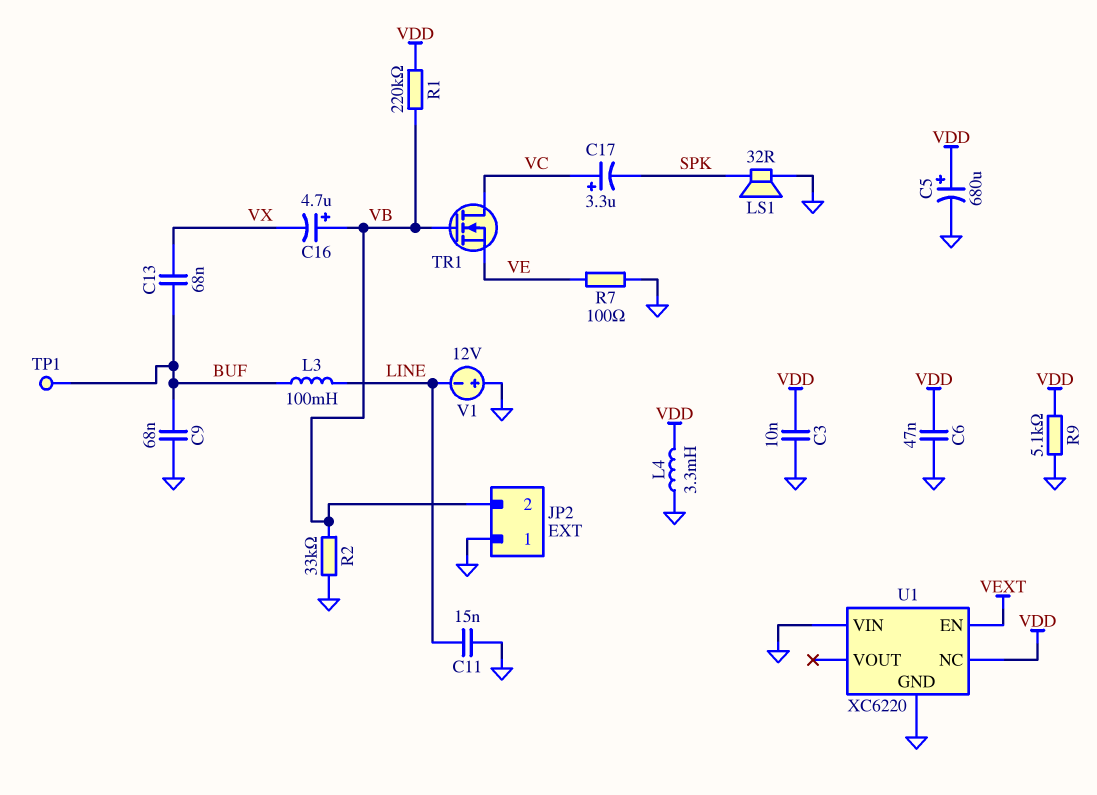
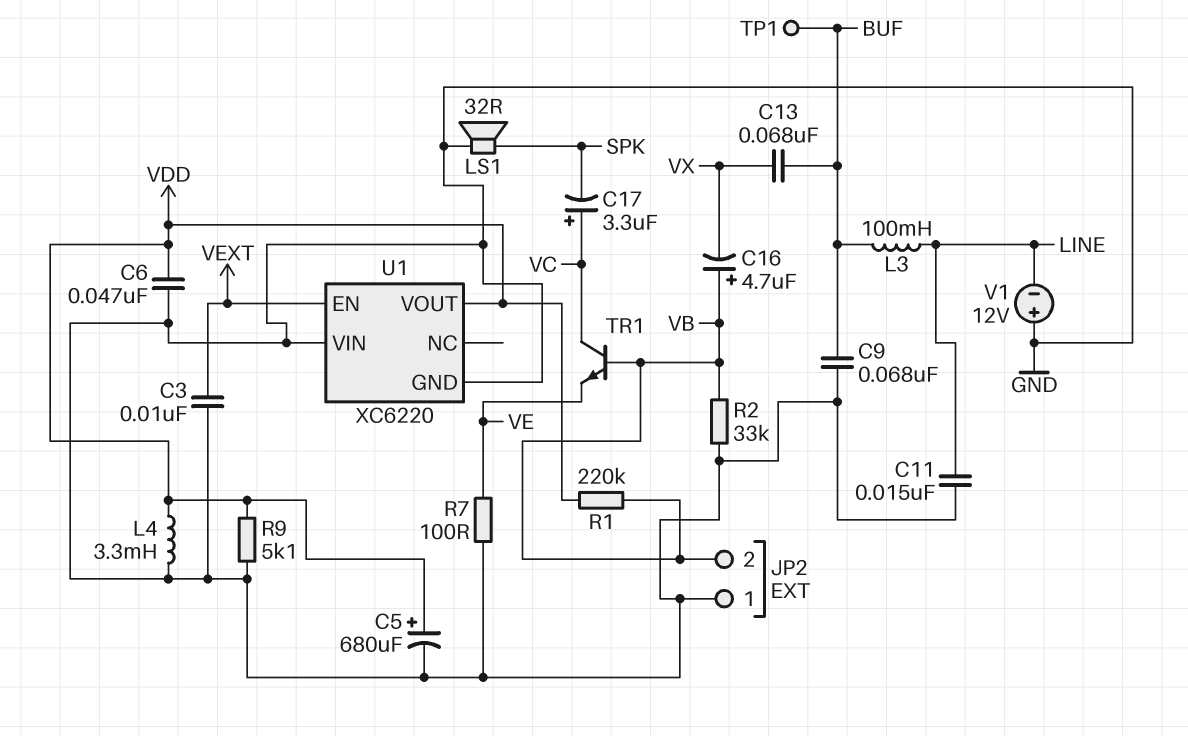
C3: 10nF (GND, VDD) -> 10nF (GND, VEXT)
TR1: NMOS (G VB, D VC, S VE) -> NPN (B VB, C VC, E VE)
U1 pin NC: VDD -> none
U1 pin VOUT: none -> VDD

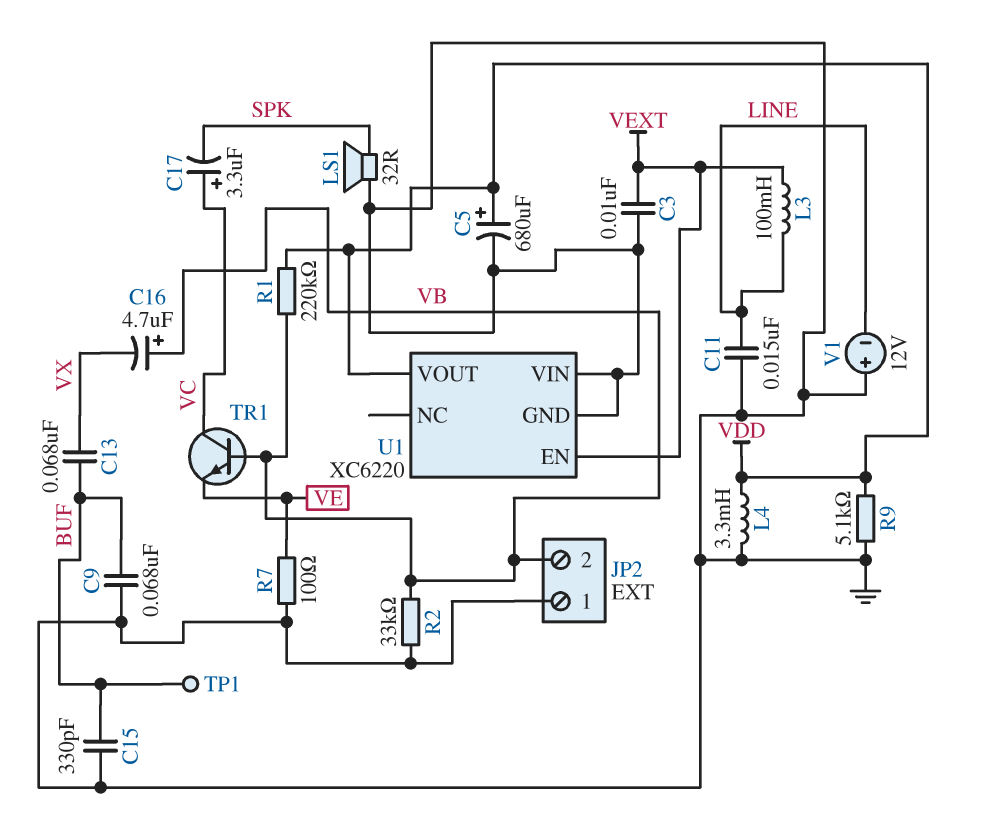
C6: 47nF (GND, VDD) -> none
C15: none -> 330pF (BUF, GND)
L3: 100mH (BUF, LINE) -> 100mH (LINE, VEXT)

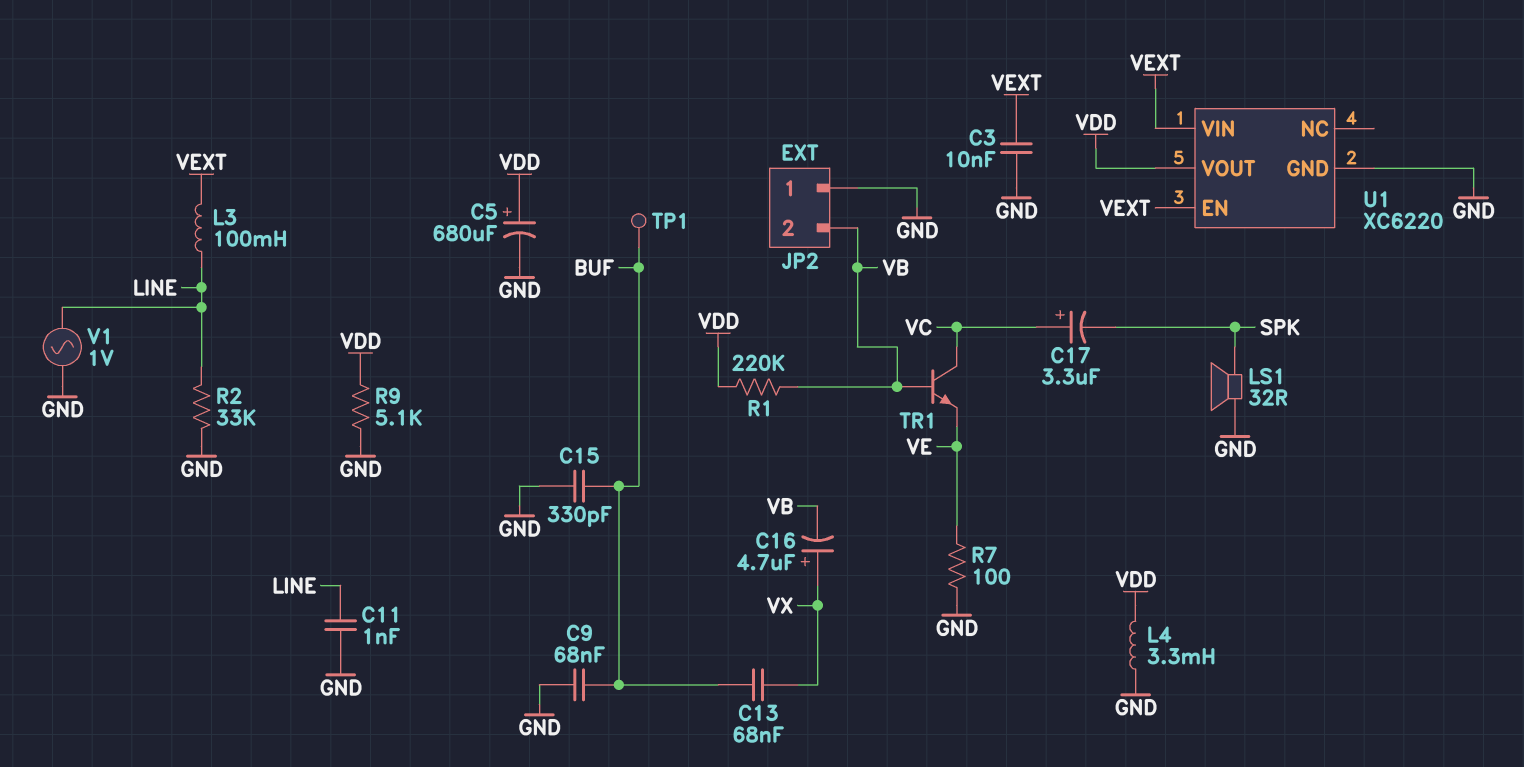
C11: 15nF (GND, LINE) -> 1nF (GND, LINE)
C16: 4.7uF (plus VB, minus VX) -> 4.7uF (plus VX, minus VB)
R2: 33k (GND, VB) -> 33k (GND, LINE)
U1 pin VIN: GND -> VEXT
V1: 12V (plus GND, minus LINE) -> AC 1V (GND, LINE)

